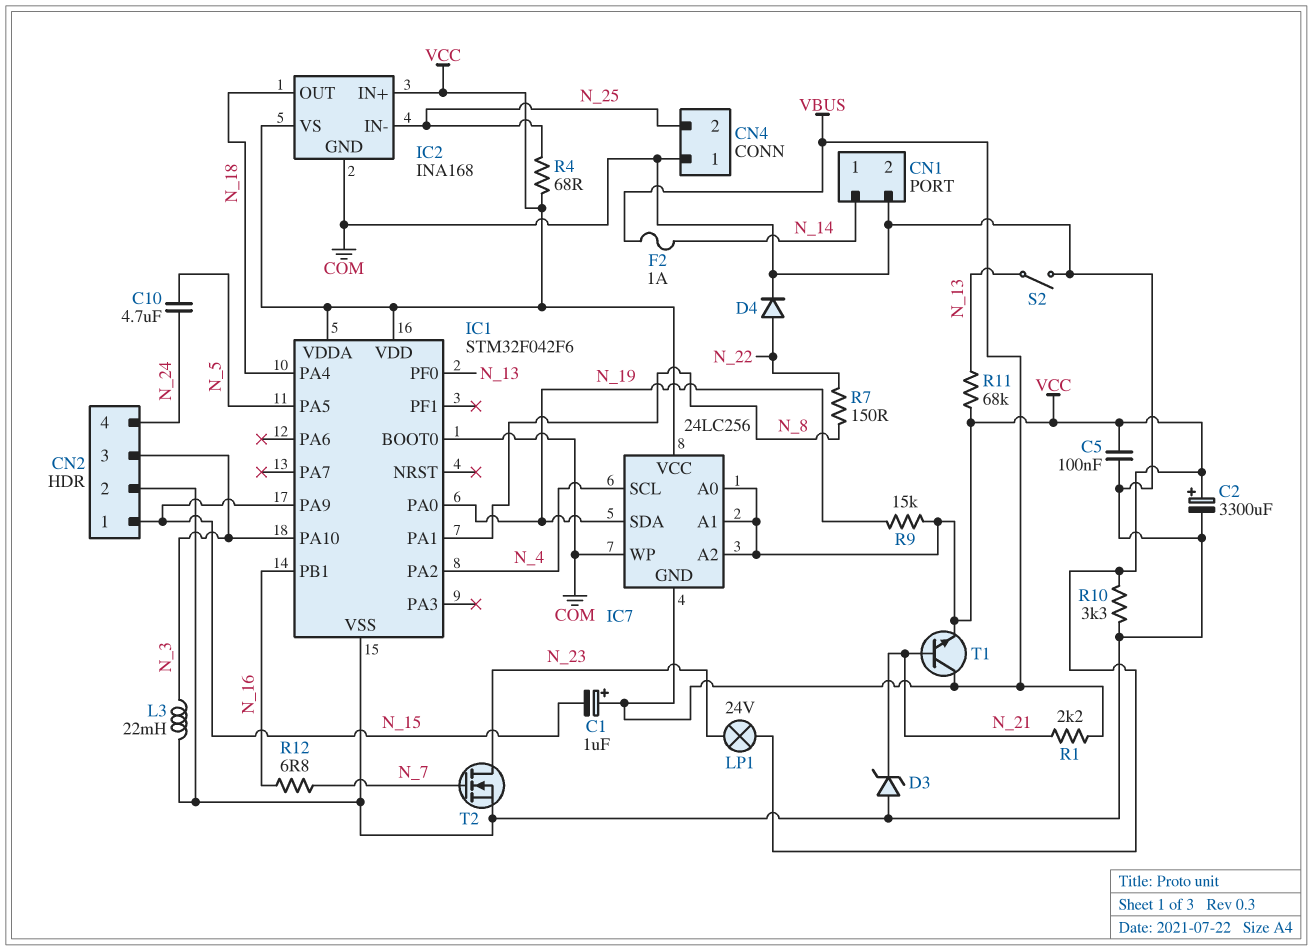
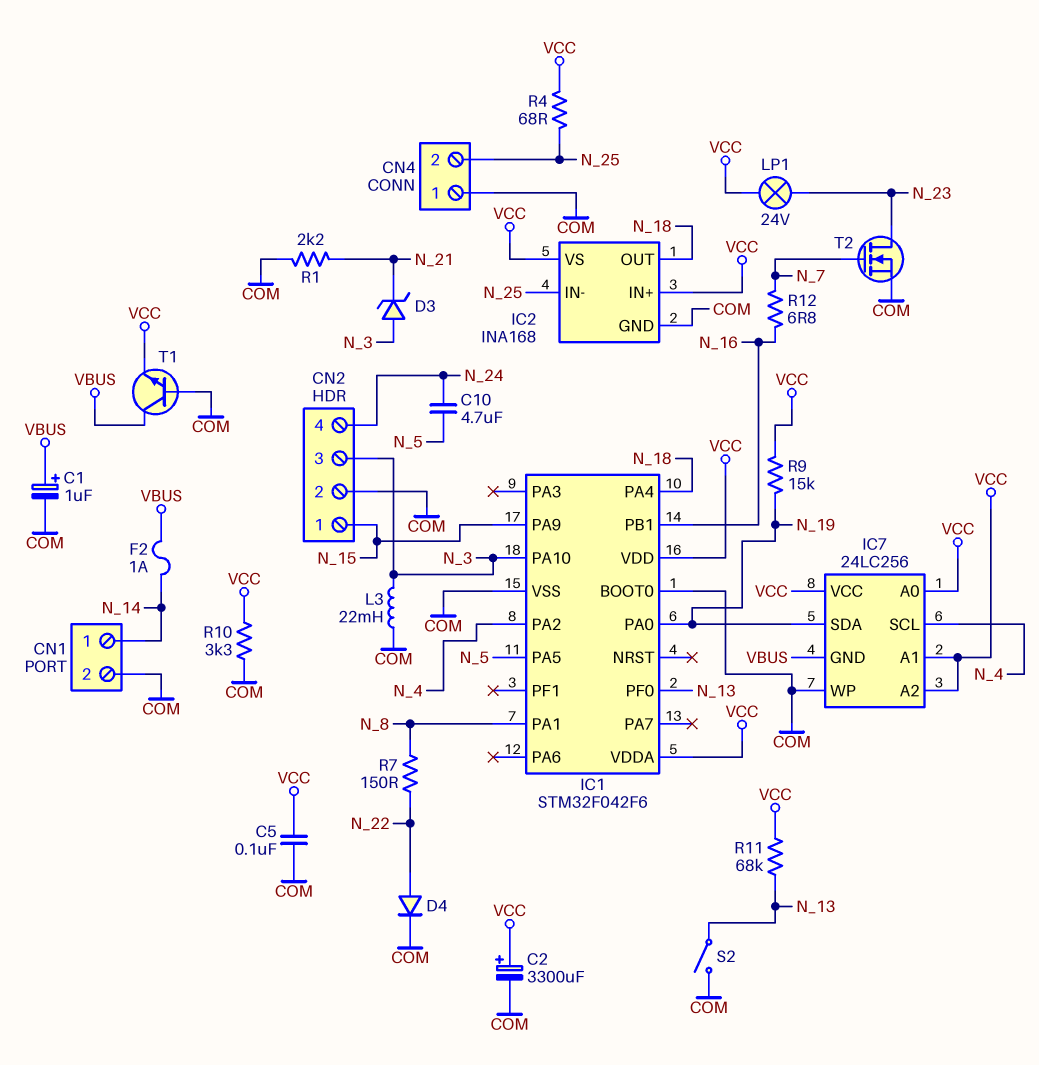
C1: 1uF (plus VBUS, minus N_15) -> 1uF (plus VBUS, minus COM)
D3: zener (A COM, K N_21) -> zener (A N_3, K N_21)
R1: 2.2k (N_21, VBUS) -> 2.2k (COM, N_21)
T1: NPN (B N_21, C VBUS, E VCC) -> NPN (B COM, C VBUS, E VCC)

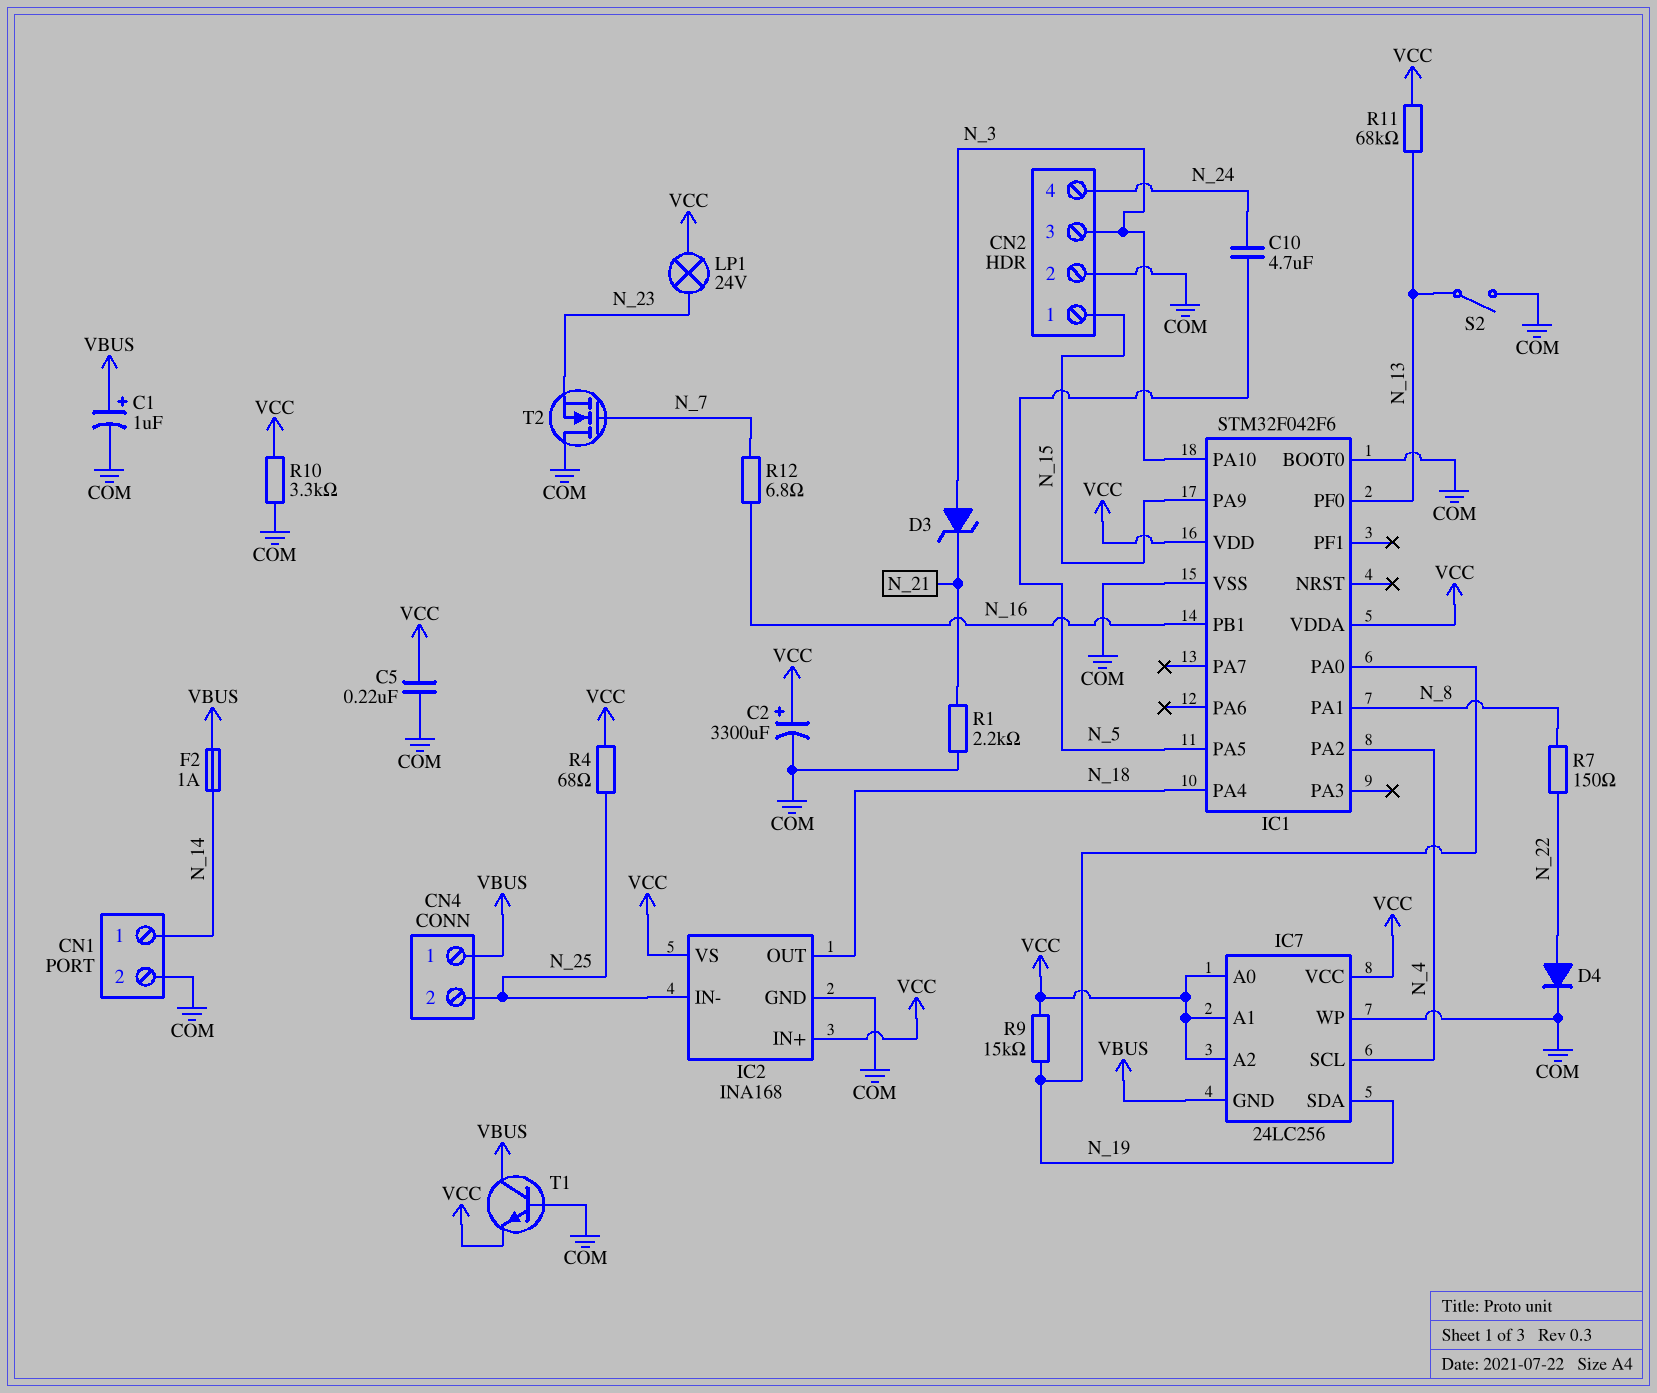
C5: 100nF (COM, VCC) -> 220nF (COM, VCC)
CN4 pin 1: COM -> VBUS
L3: 22mH (COM, N_3) -> none
T2: NMOS (G N_7, D N_23, S COM) -> NMOS (G N_7, D COM, S N_23)

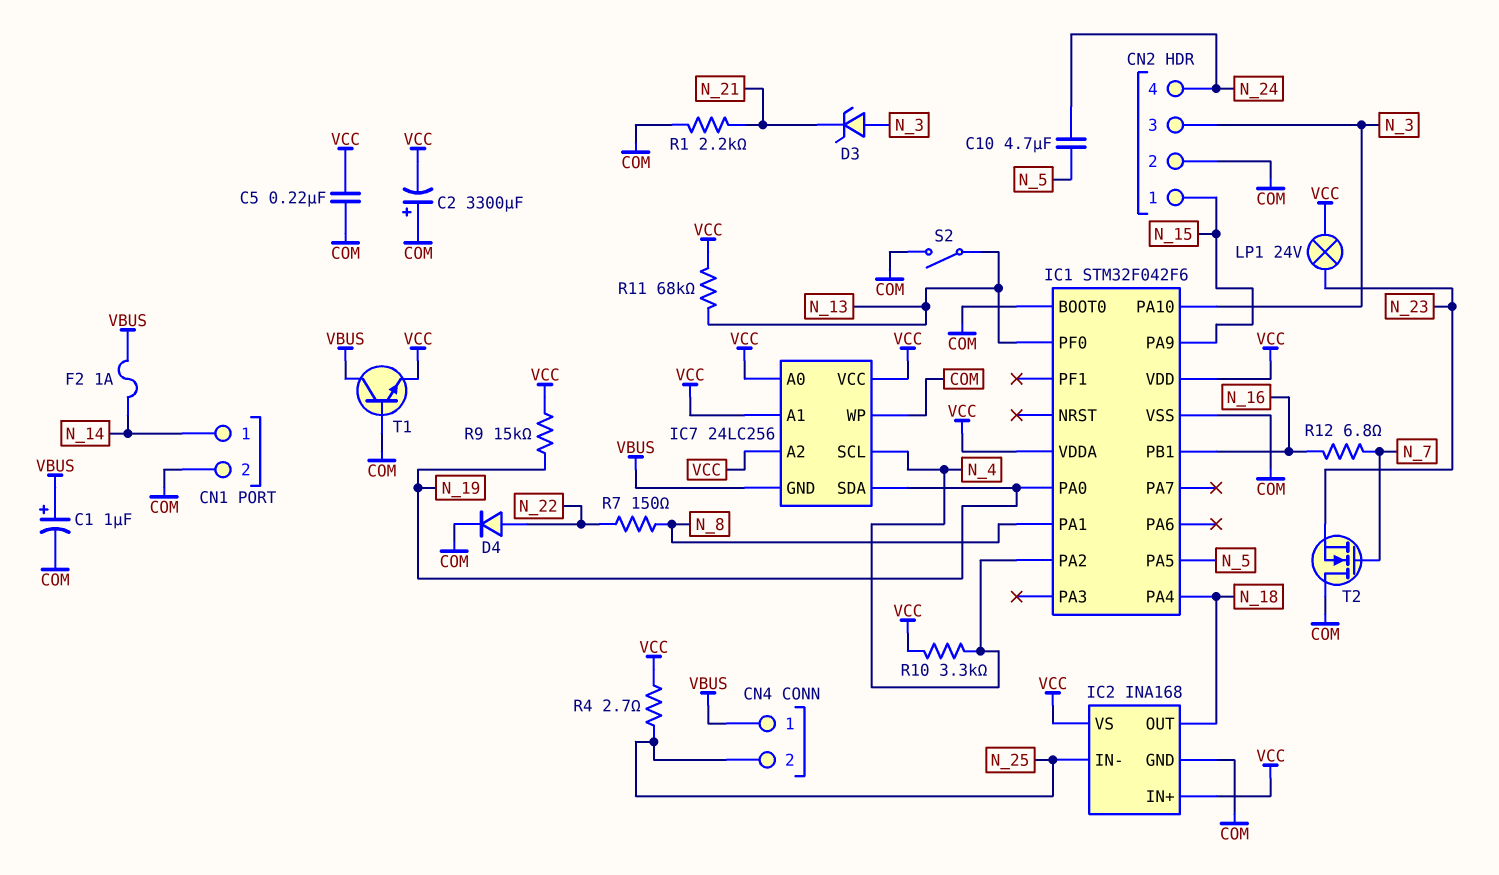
C2: 3300uF (plus VCC, minus COM) -> 3300uF (plus COM, minus VCC)
R4: 68 (N_25, VCC) -> 2.7 (N_25, VCC)
R10: 3.3k (COM, VCC) -> 3.3k (N_4, VCC)

